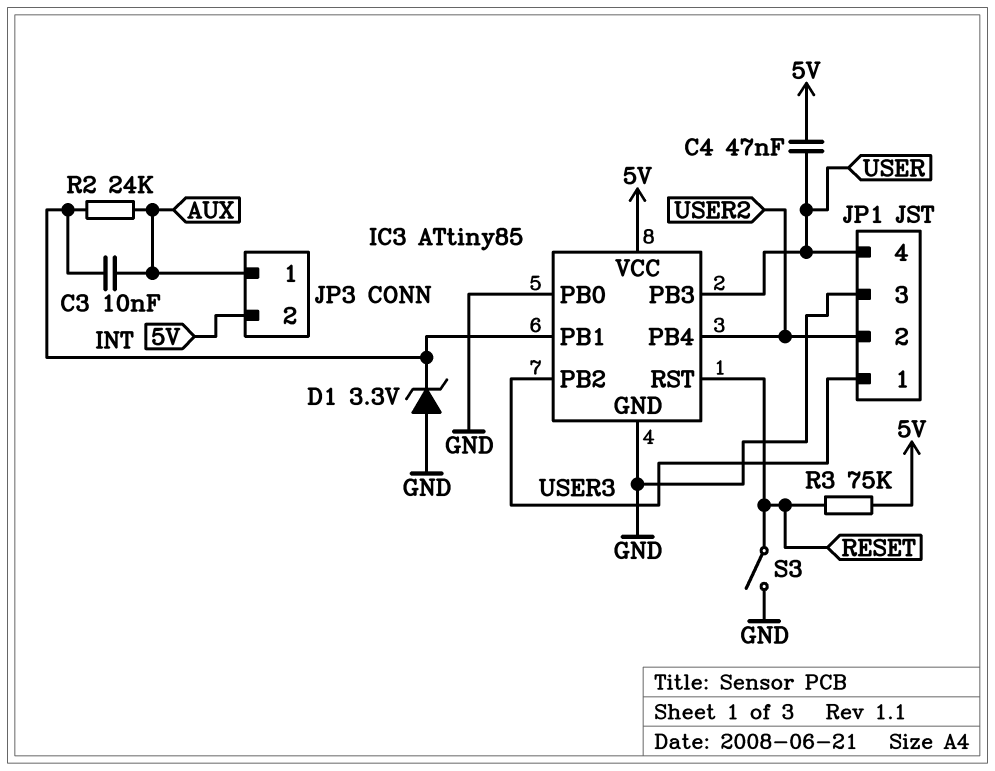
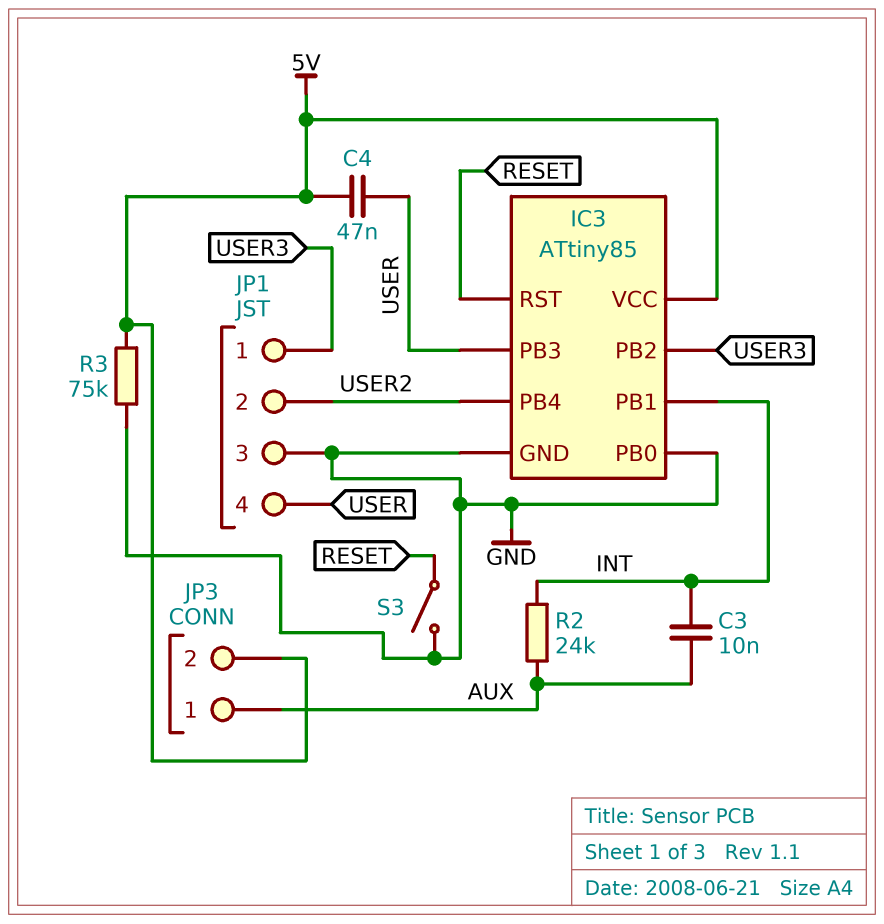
D1: zener 3.3V (A GND, K INT) -> none
R3: 75k (5V, RESET) -> 75k (5V, GND)

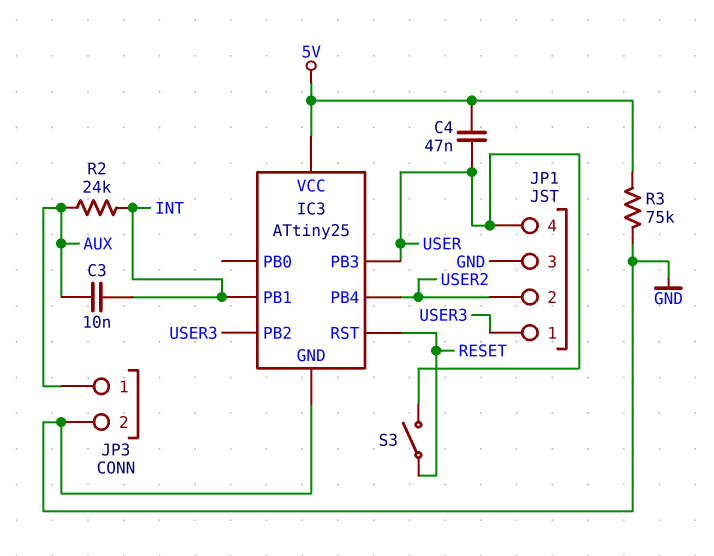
IC3: ATtiny85 -> ATtiny25
IC3 pin PB0: GND -> none
JP3 pin 2: 5V -> GND
S3: switch (GND, RESET) -> switch (RESET, USER)

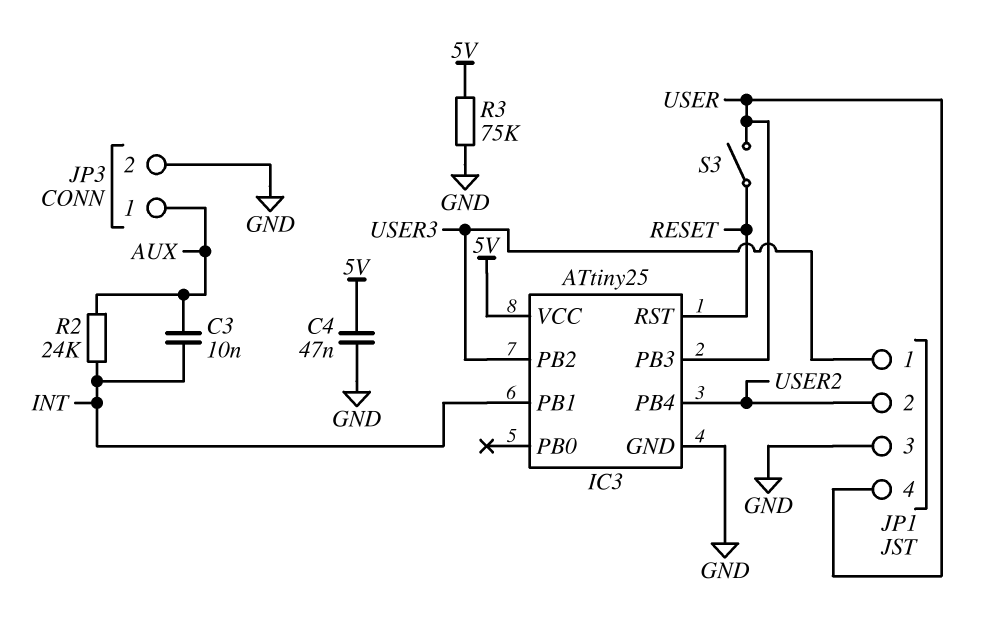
C4: 47nF (5V, USER) -> 47nF (5V, GND)

